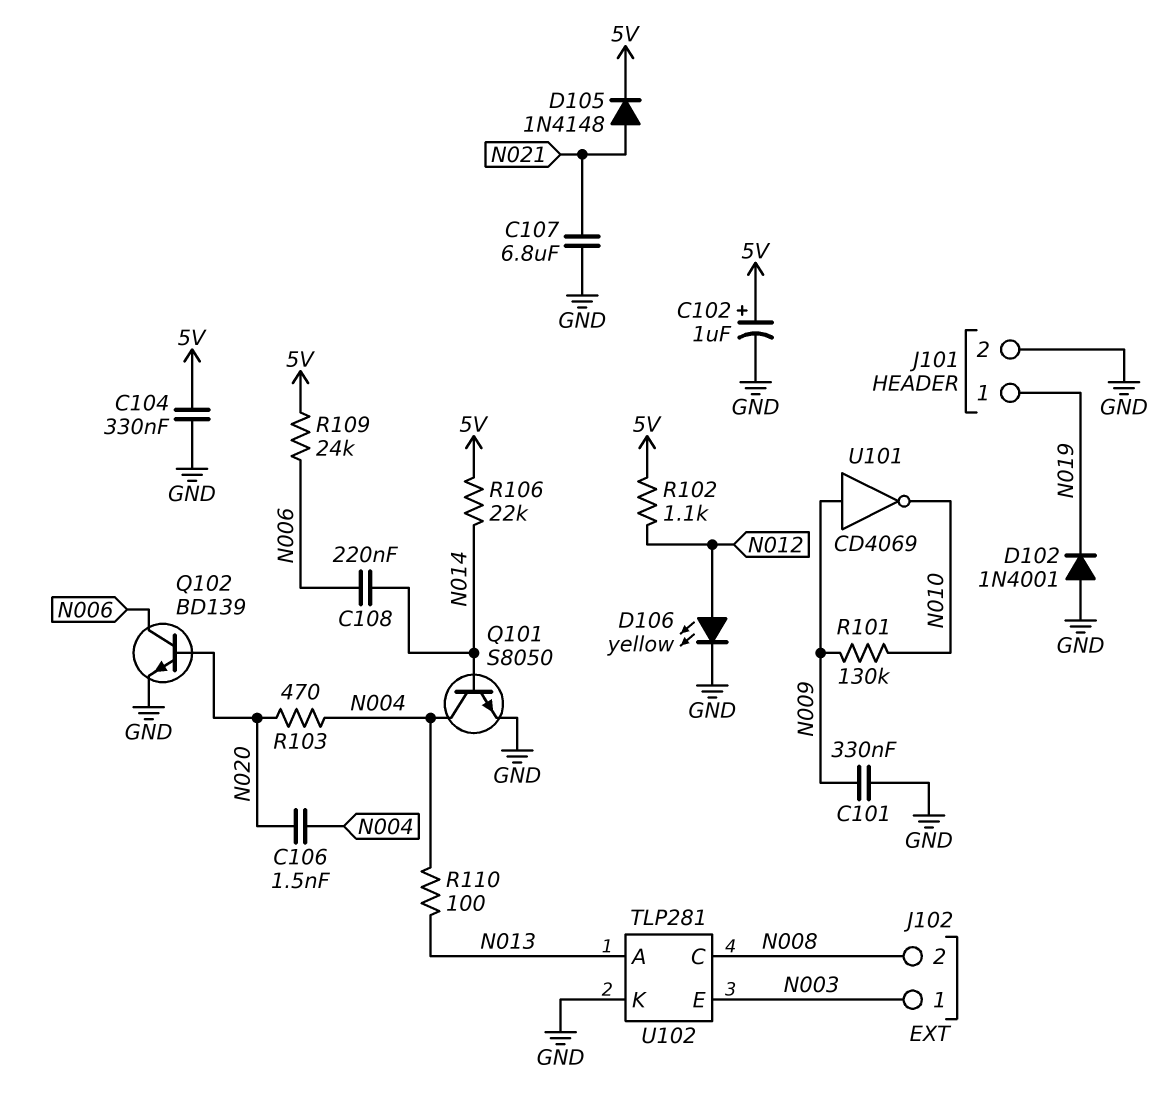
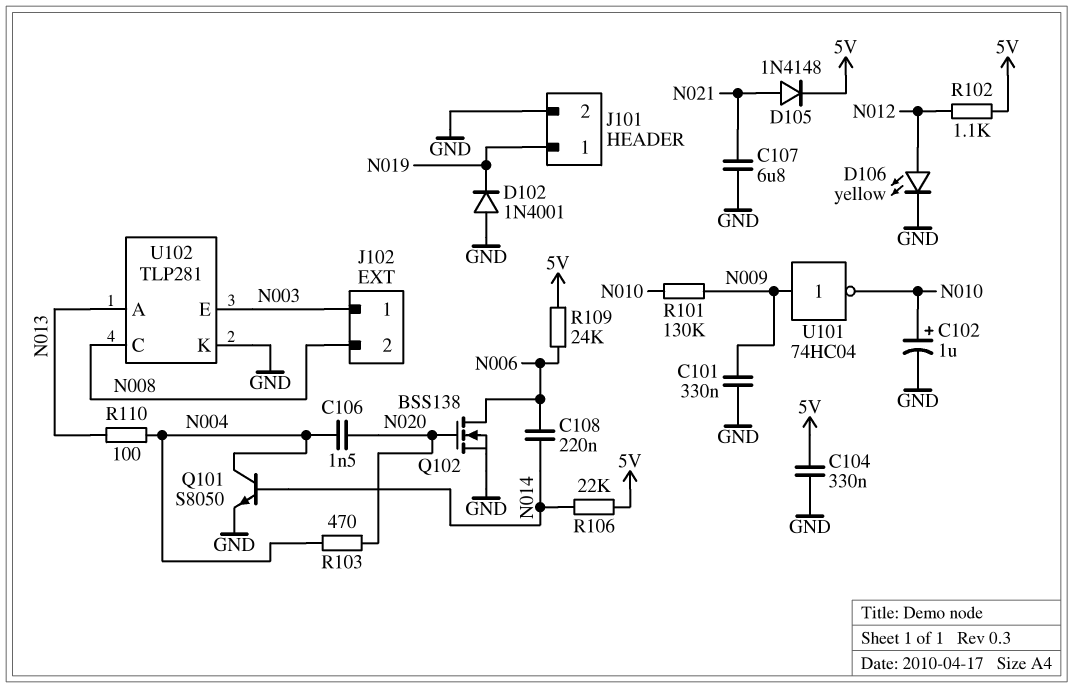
C102: 1uF (plus 5V, minus GND) -> 1uF (plus N010, minus GND)
Q102: NPN BD139 (B N020, C N006, E GND) -> NMOS BSS138 (G N020, D N006, S GND)
U101: NOT CD4069 (in N009, out N010) -> NOT 74HC04 (in N009, out N010)

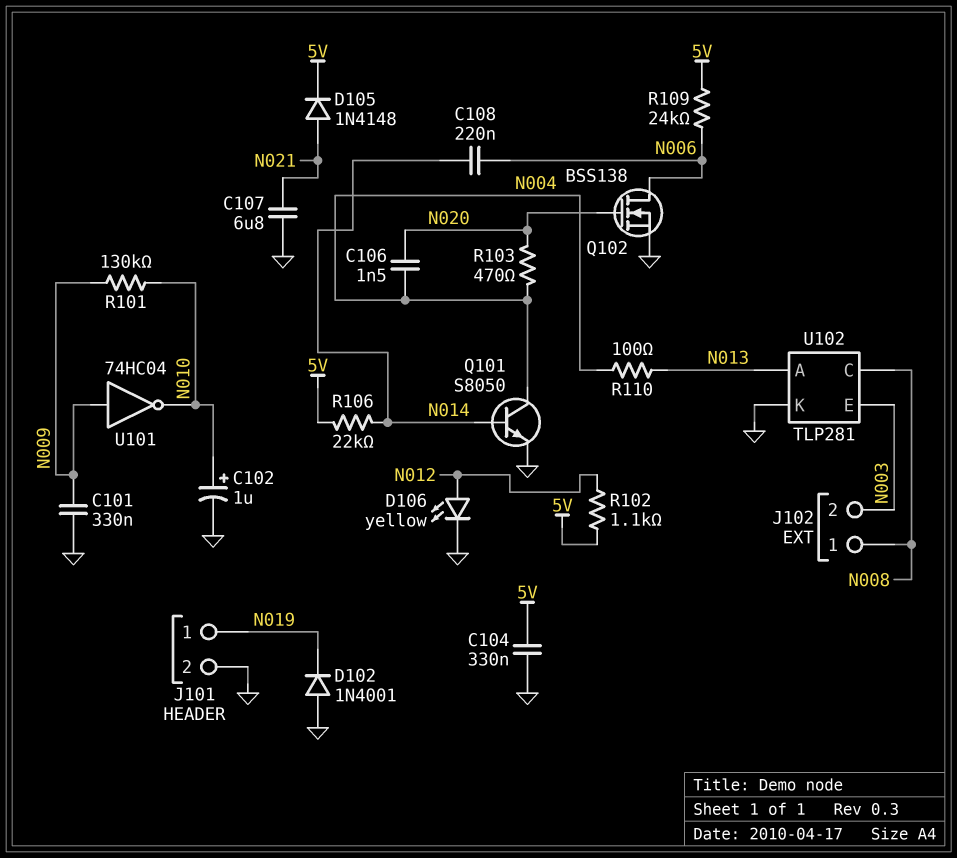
J102 pin 1: N003 -> N008
J102 pin 2: N008 -> N003

